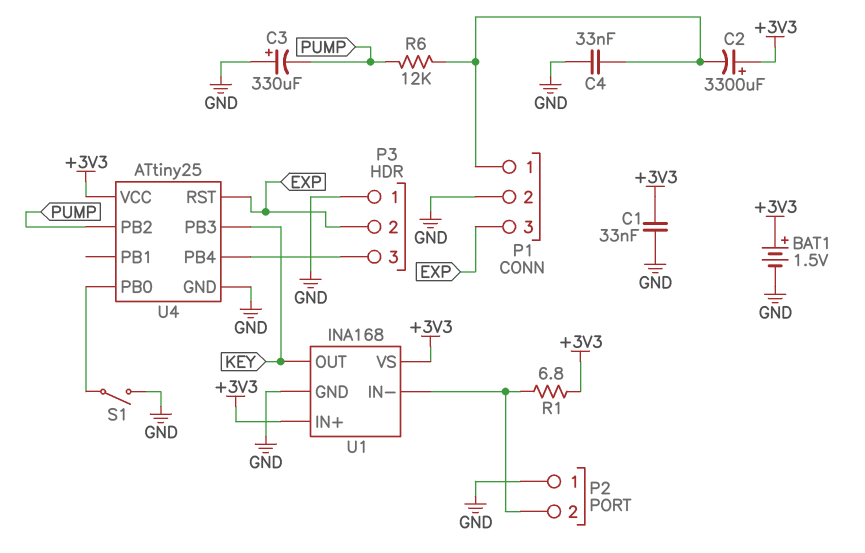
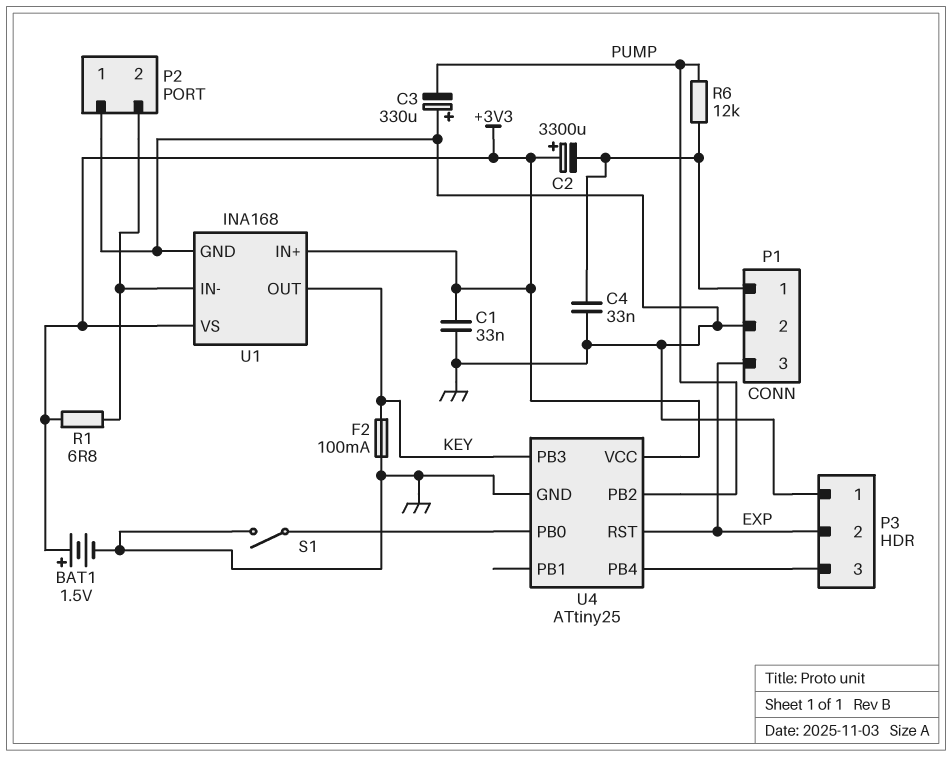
F2: none -> 100mA (GND, KEY)

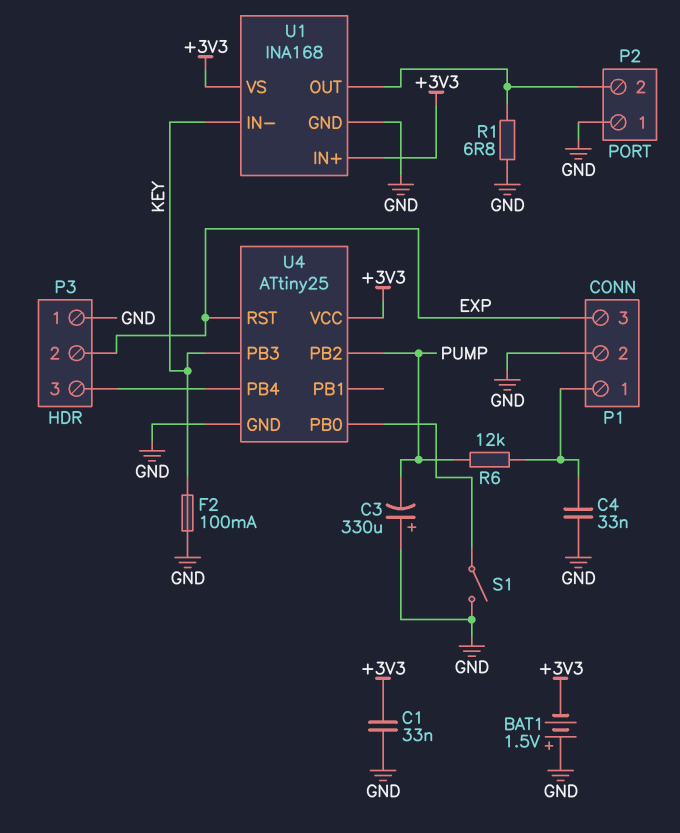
BAT1: 1.5V (plus +3V3, minus GND) -> 1.5V (plus GND, minus +3V3)
C2: 3300uF (plus +3V3, minus P1/1) -> none
R1: 6.8 (+3V3, P2/2) -> 6.8 (GND, P2/2)
U1 pin IN-: P2/2 -> KEY
U1 pin OUT: KEY -> P2/2

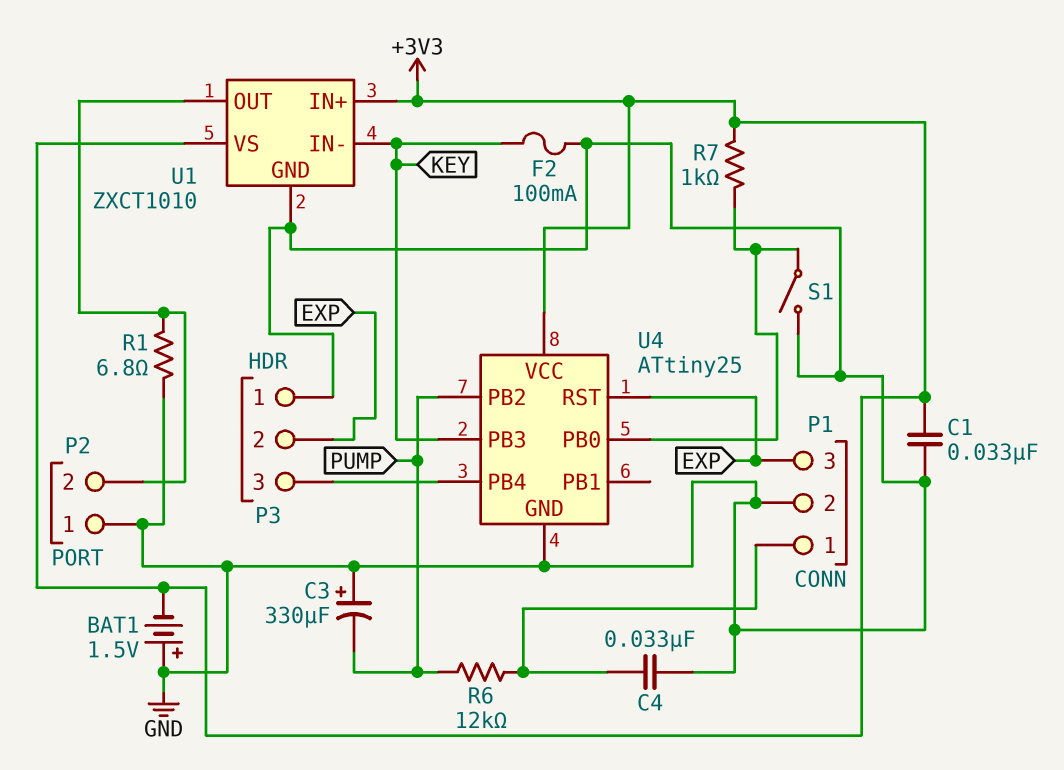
R7: none -> 1k (+3V3, U4/PB0)
U1: INA168 -> ZXCT1010

